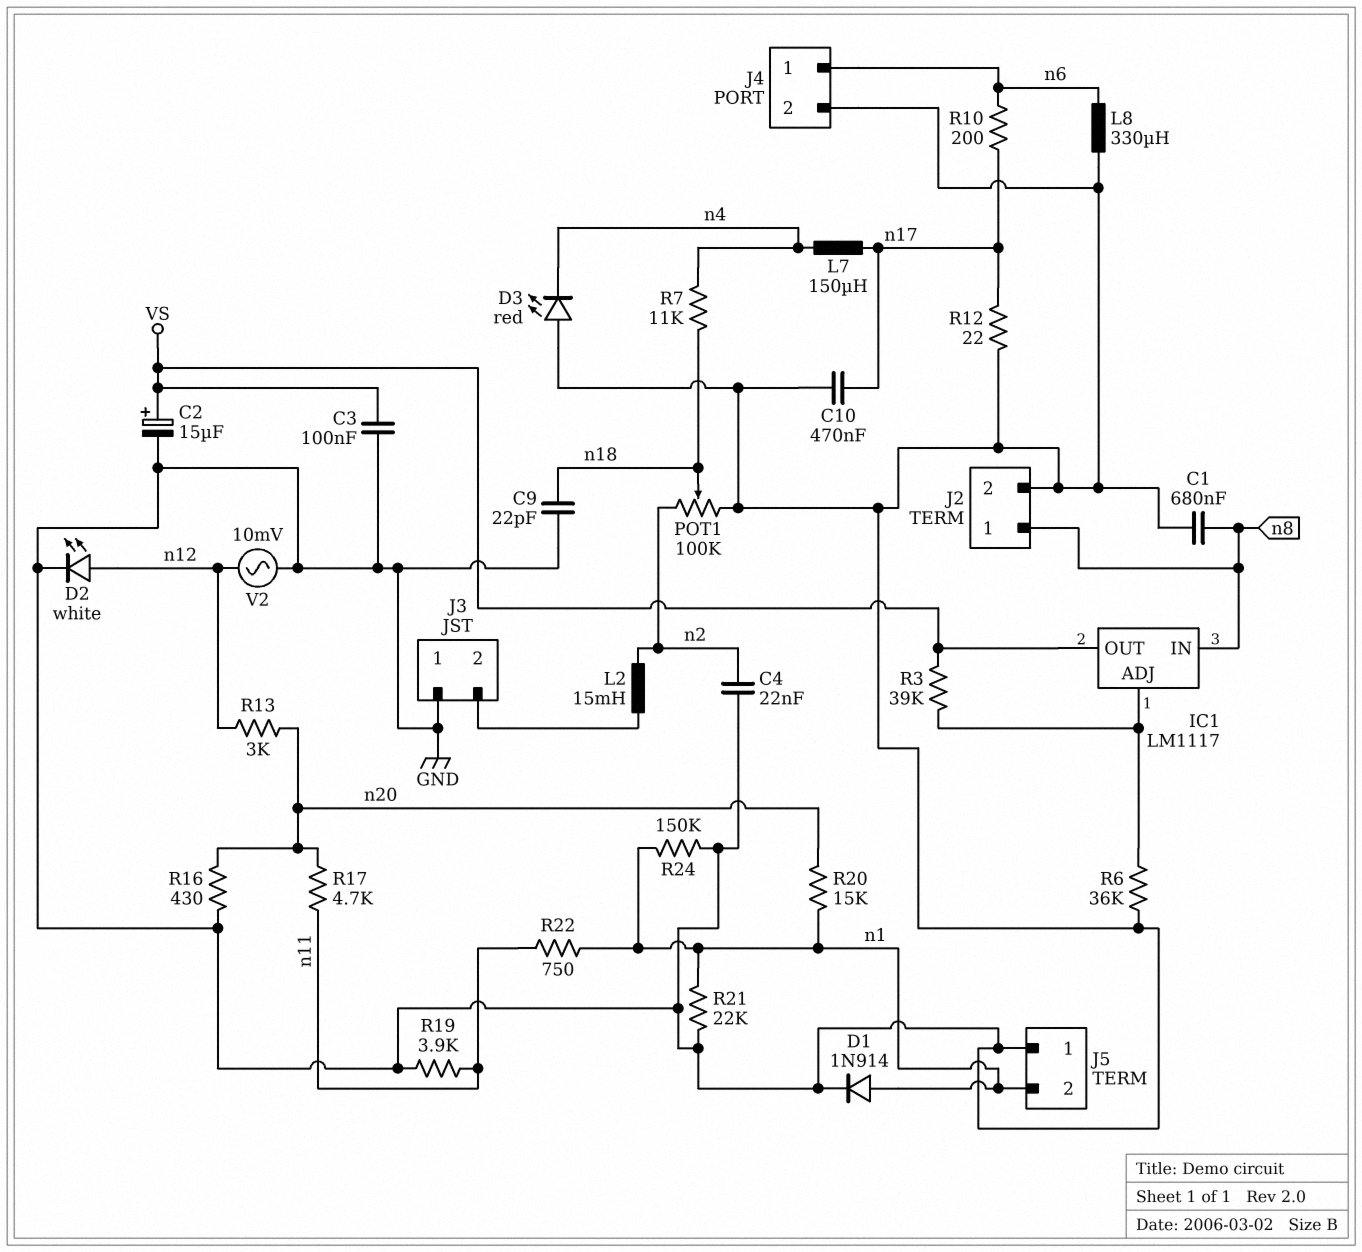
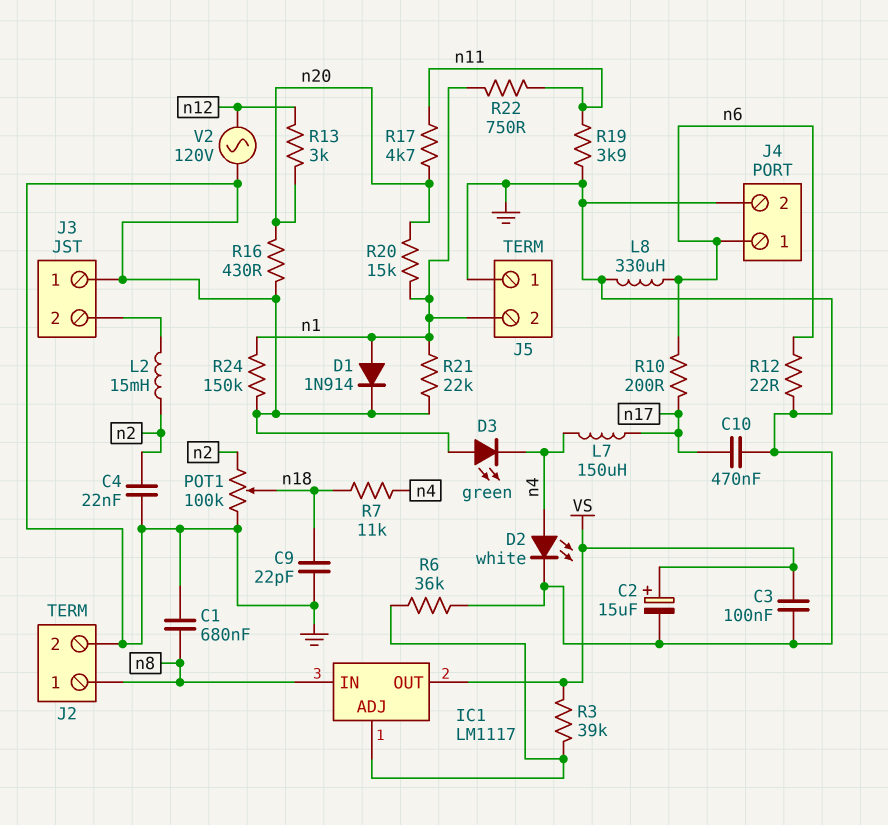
D2: LED white (A n12, K GND) -> LED white (A n4, K GND)
D3: LED red (A GND, K n4) -> LED green (A GND, K n4)
R12: 22 (GND, n17) -> 22 (GND, n6)
V2: AC 10mV (GND, n12) -> AC 120V (GND, n12)

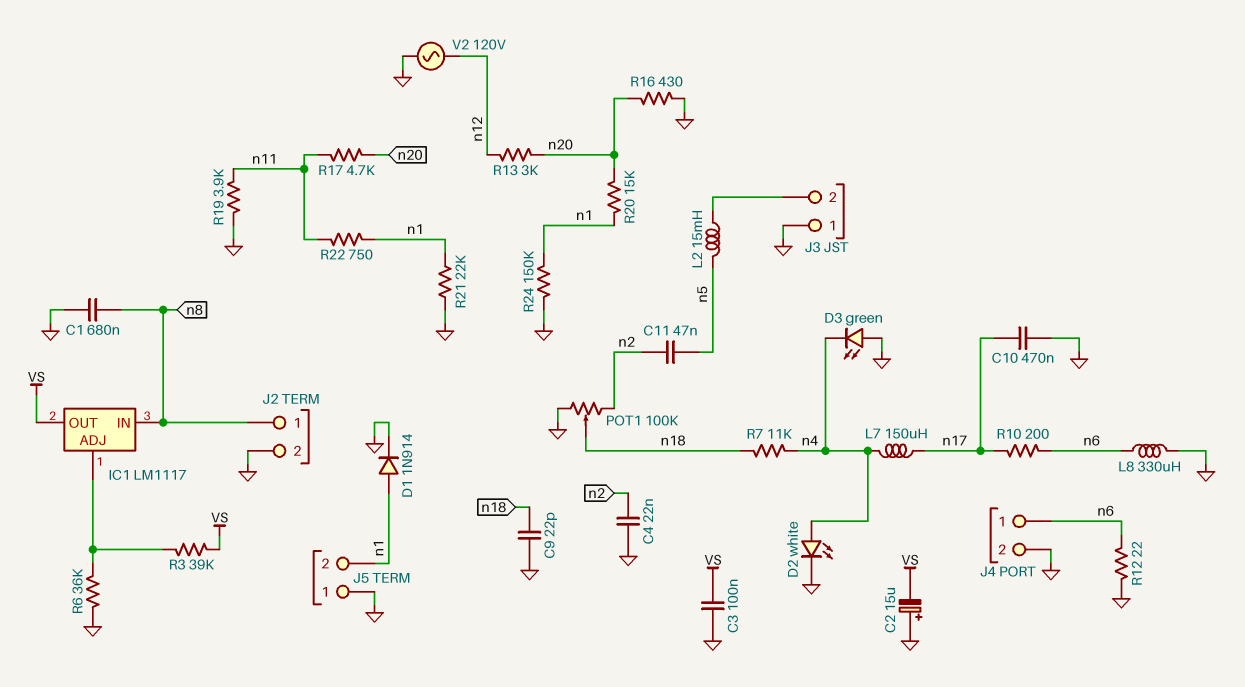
C2: 15uF (plus VS, minus GND) -> 15uF (plus GND, minus VS)
C11: none -> 47nF (n2, n5)
L2: 15mH (J3/2, n2) -> 15mH (J3/2, n5)

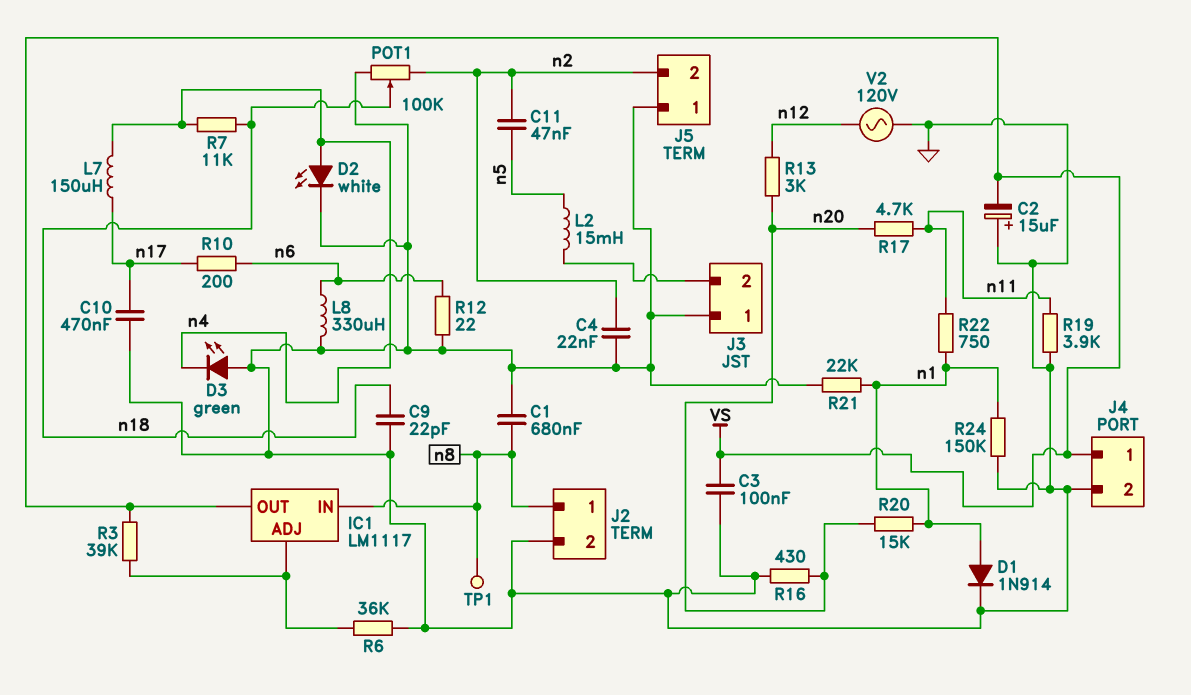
J4 pin 1: n6 -> VS
J5 pin 2: n1 -> n2
TP1: none -> test point (n8)

